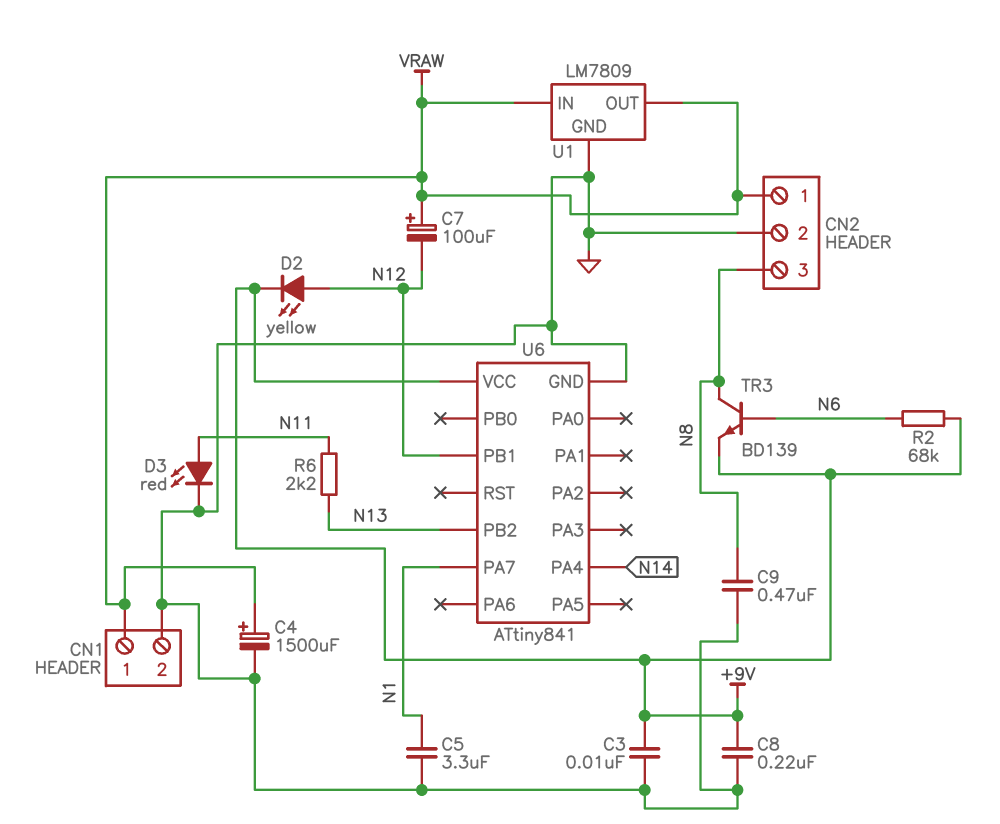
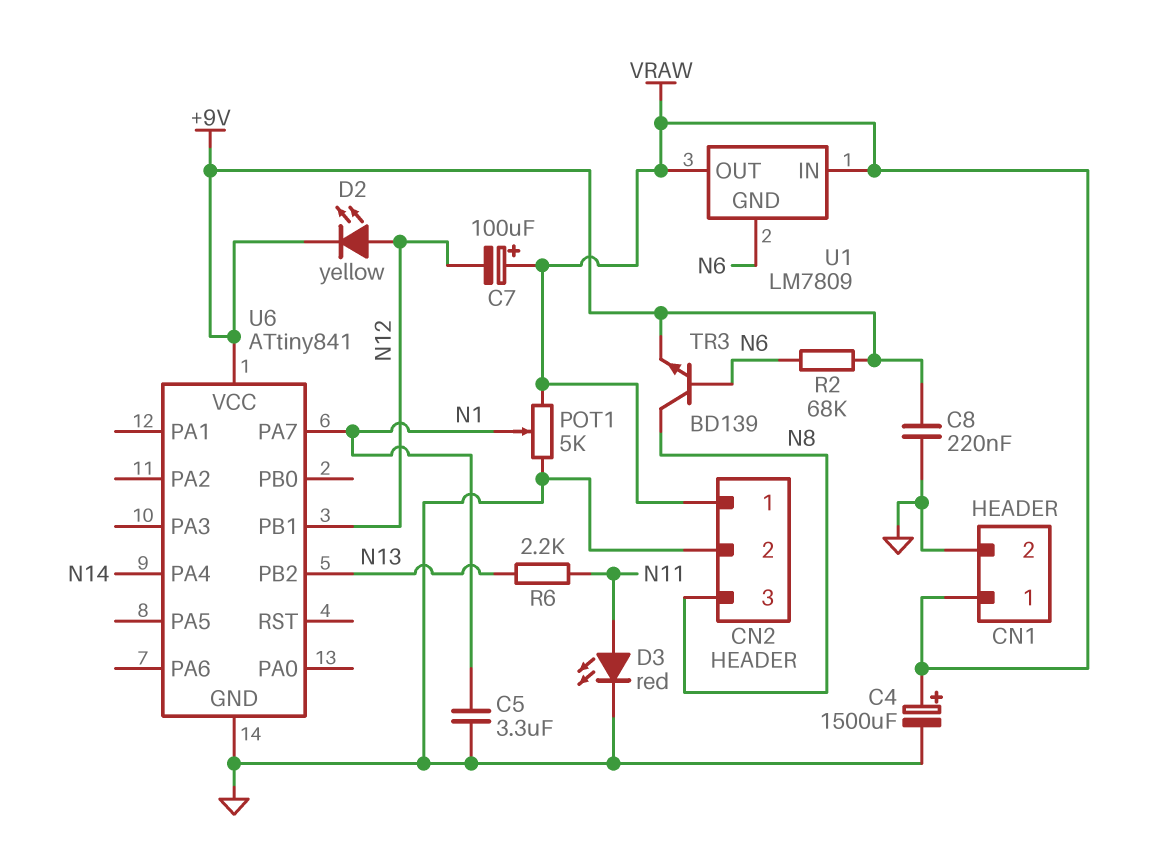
C3: 10nF (+9V, GND) -> none
C9: 470nF (GND, N8) -> none
POT1: none -> 5k (GND, VRAW, wiper N1)
U1 pin GND: GND -> N6

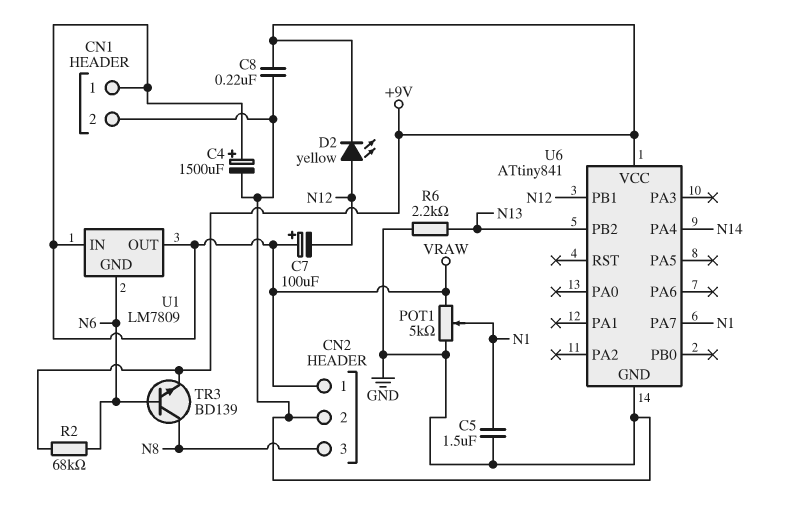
C5: 3.3uF (GND, N1) -> 1.5uF (GND, N1)
D3: LED red (A N11, K GND) -> none
R6: 2.2k (N11, N13) -> 2.2k (GND, N13)

